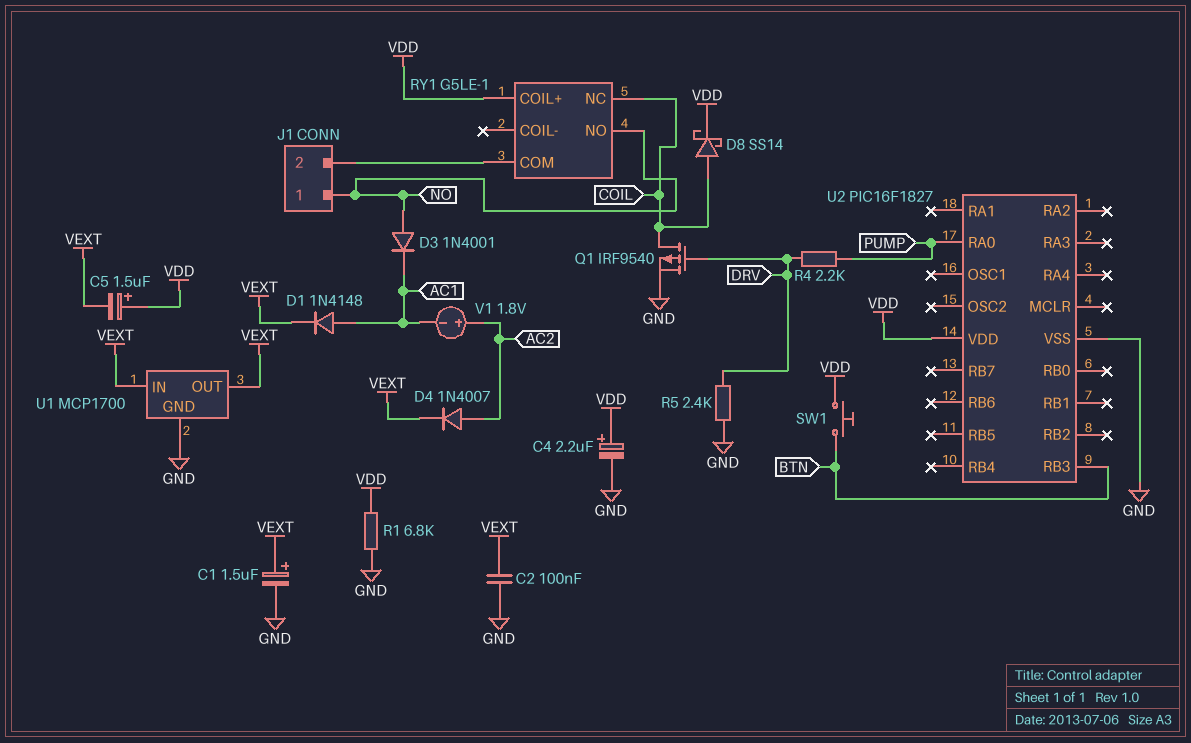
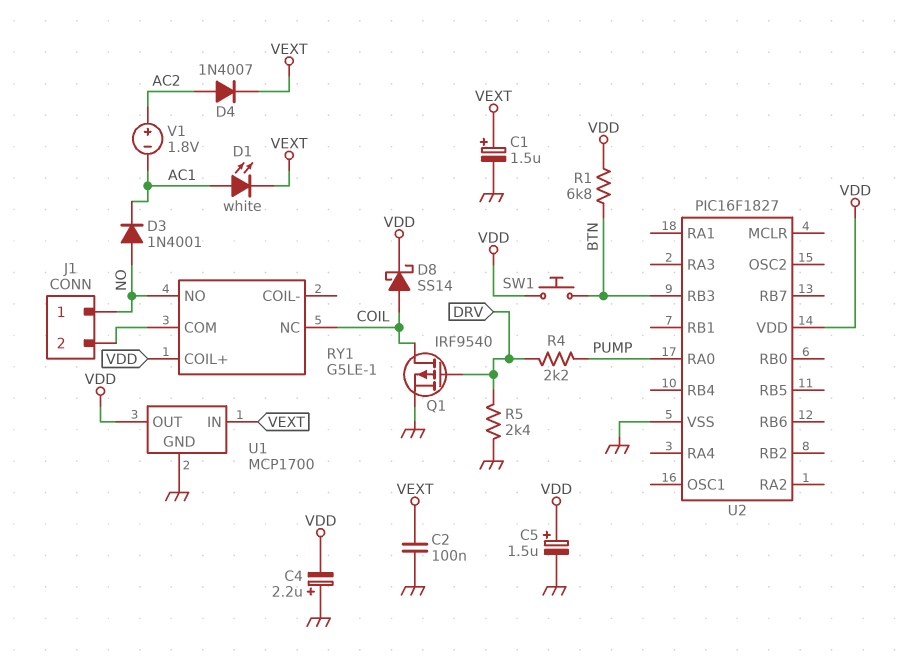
C4: 2.2uF (plus VDD, minus GND) -> 2.2uF (plus GND, minus VDD)
C5: 1.5uF (plus VDD, minus VEXT) -> 1.5uF (plus VDD, minus GND)
D1: diode 1N4148 (A AC1, K VEXT) -> LED white (A AC1, K VEXT)
R1: 6.8k (GND, VDD) -> 6.8k (BTN, VDD)
U1 pin OUT: VEXT -> VDD

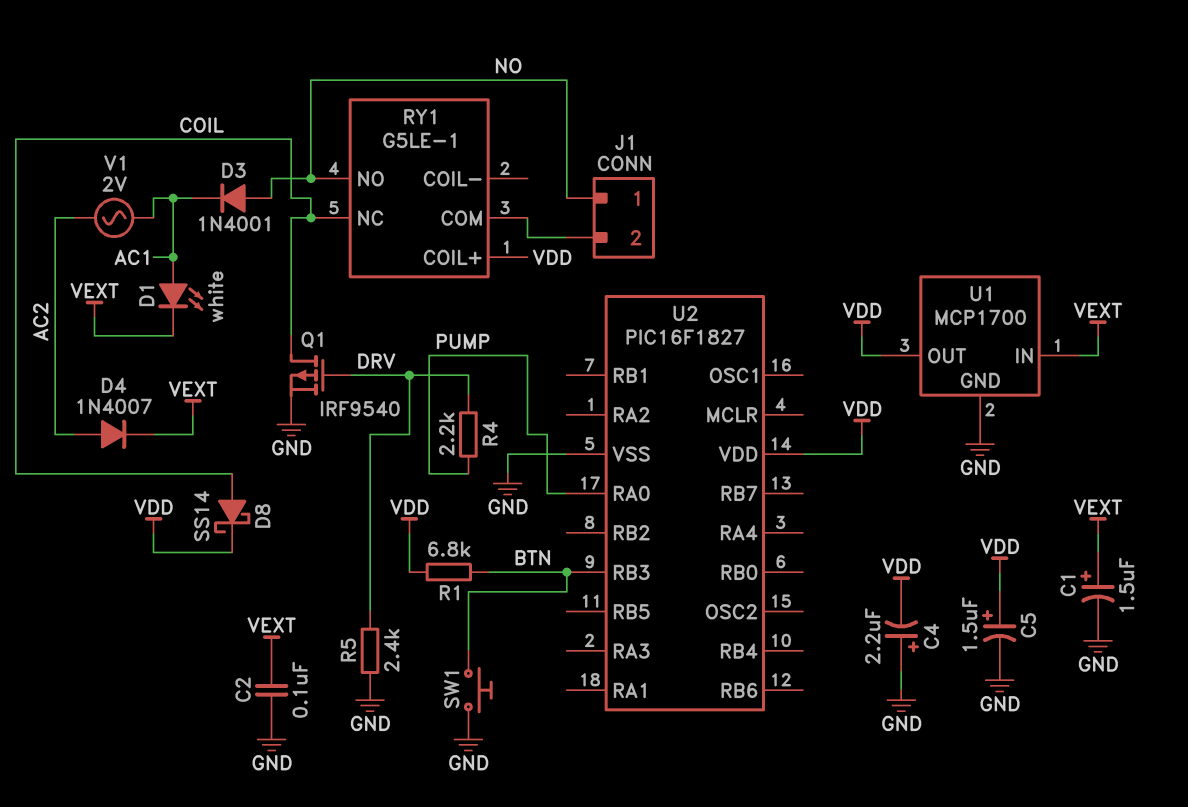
SW1: button (BTN, VDD) -> button (BTN, GND)
V1: 1.8V (plus AC2, minus AC1) -> AC 2V (AC1, AC2)

